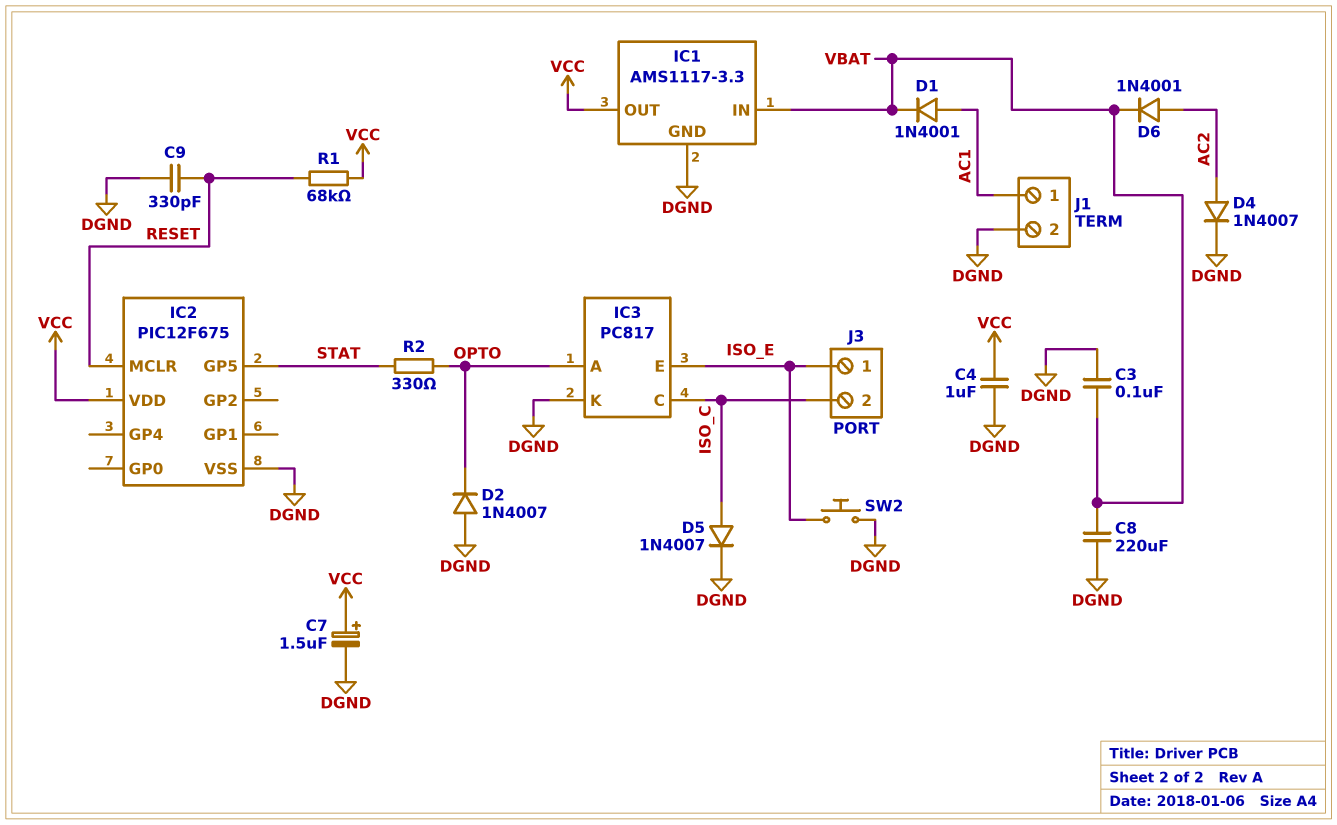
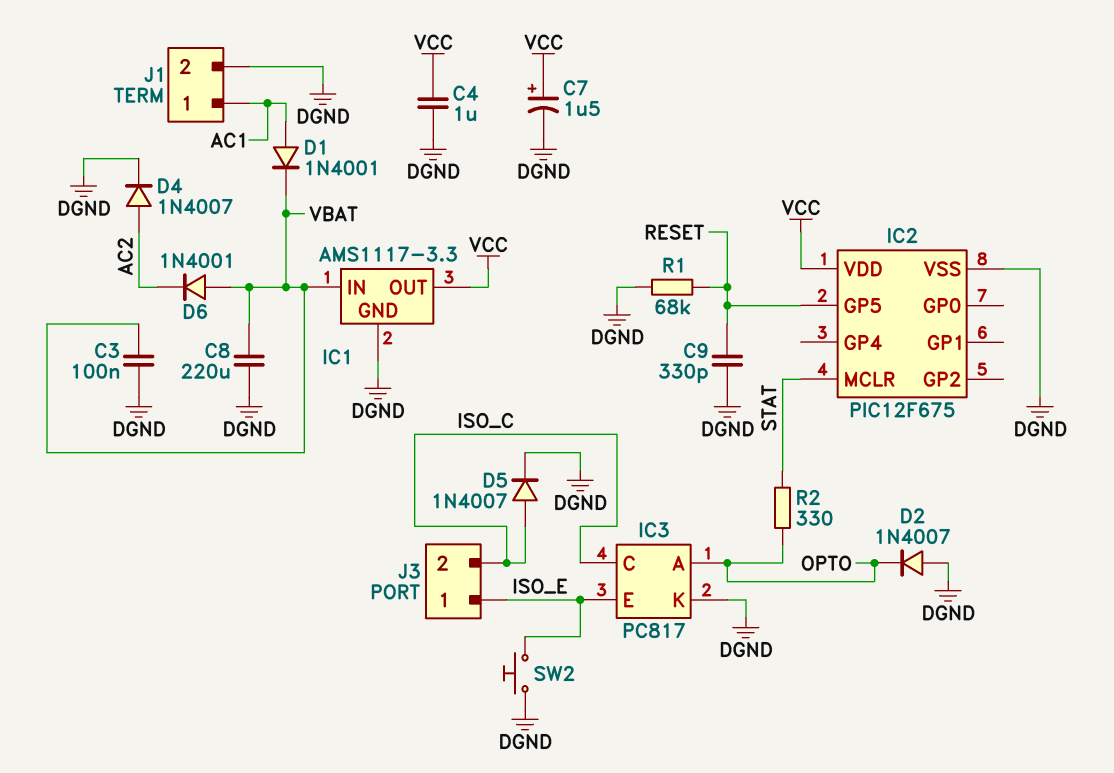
D6: diode 1N4001 (A AC2, K VBAT) -> diode 1N4001 (A VBAT, K AC2)
IC2 pin GP5: STAT -> RESET
IC2 pin MCLR: RESET -> STAT
R1: 68k (RESET, VCC) -> 68k (DGND, RESET)

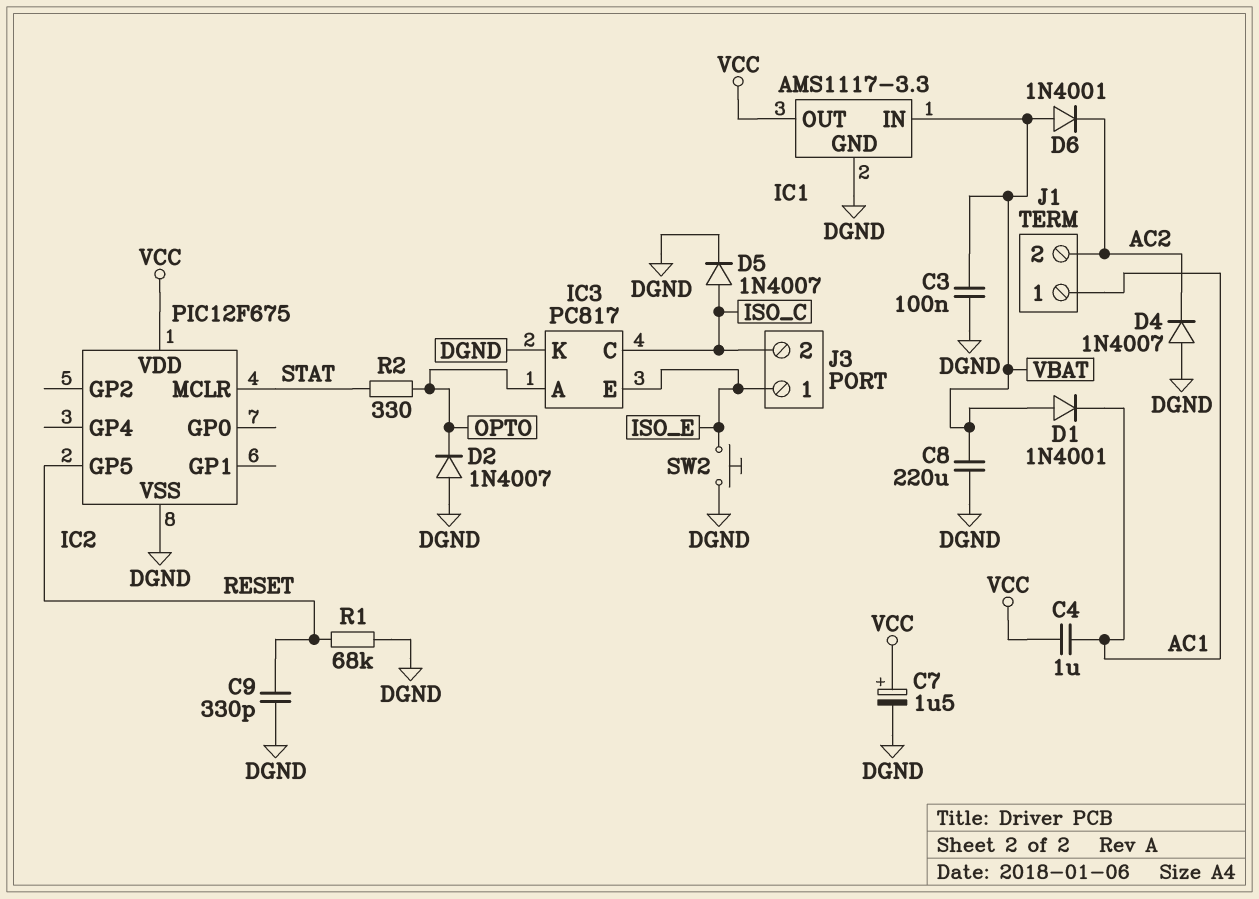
C4: 1uF (DGND, VCC) -> 1uF (AC1, VCC)
D1: diode 1N4001 (A AC1, K VBAT) -> diode 1N4001 (A VBAT, K AC1)
D4: diode 1N4007 (A AC2, K DGND) -> diode 1N4007 (A DGND, K AC2)
J1 pin 2: DGND -> AC2

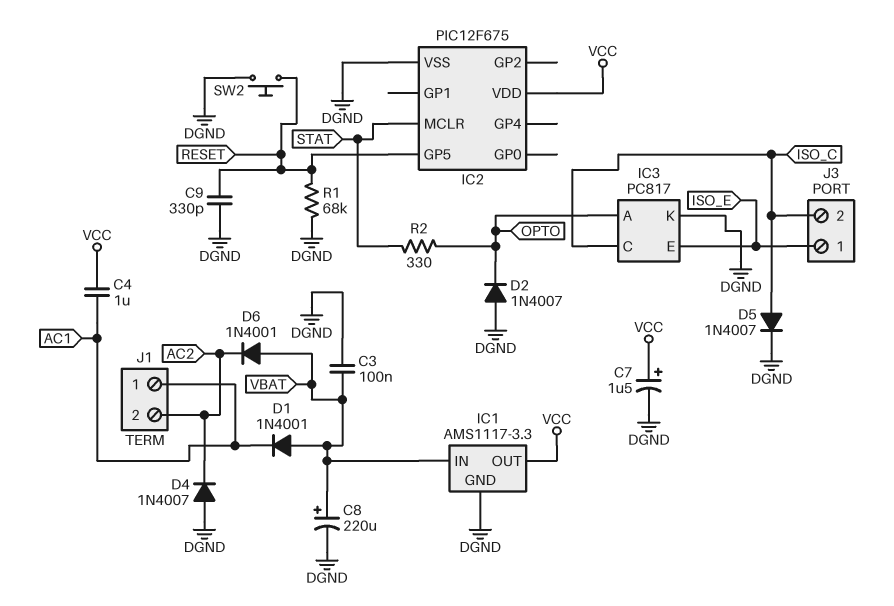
C8: 220uF (DGND, VBAT) -> 220uF (plus VBAT, minus DGND)
SW2: button (DGND, ISO_E) -> button (DGND, RESET)

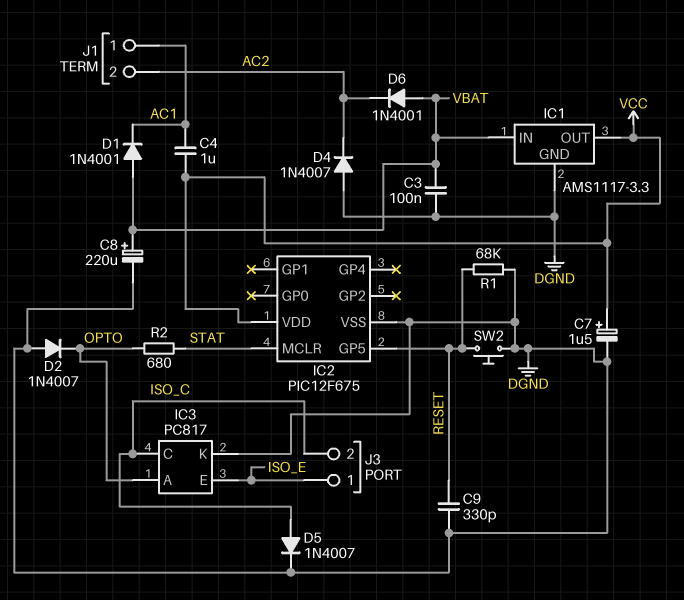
R2: 330 (OPTO, STAT) -> 680 (OPTO, STAT)

